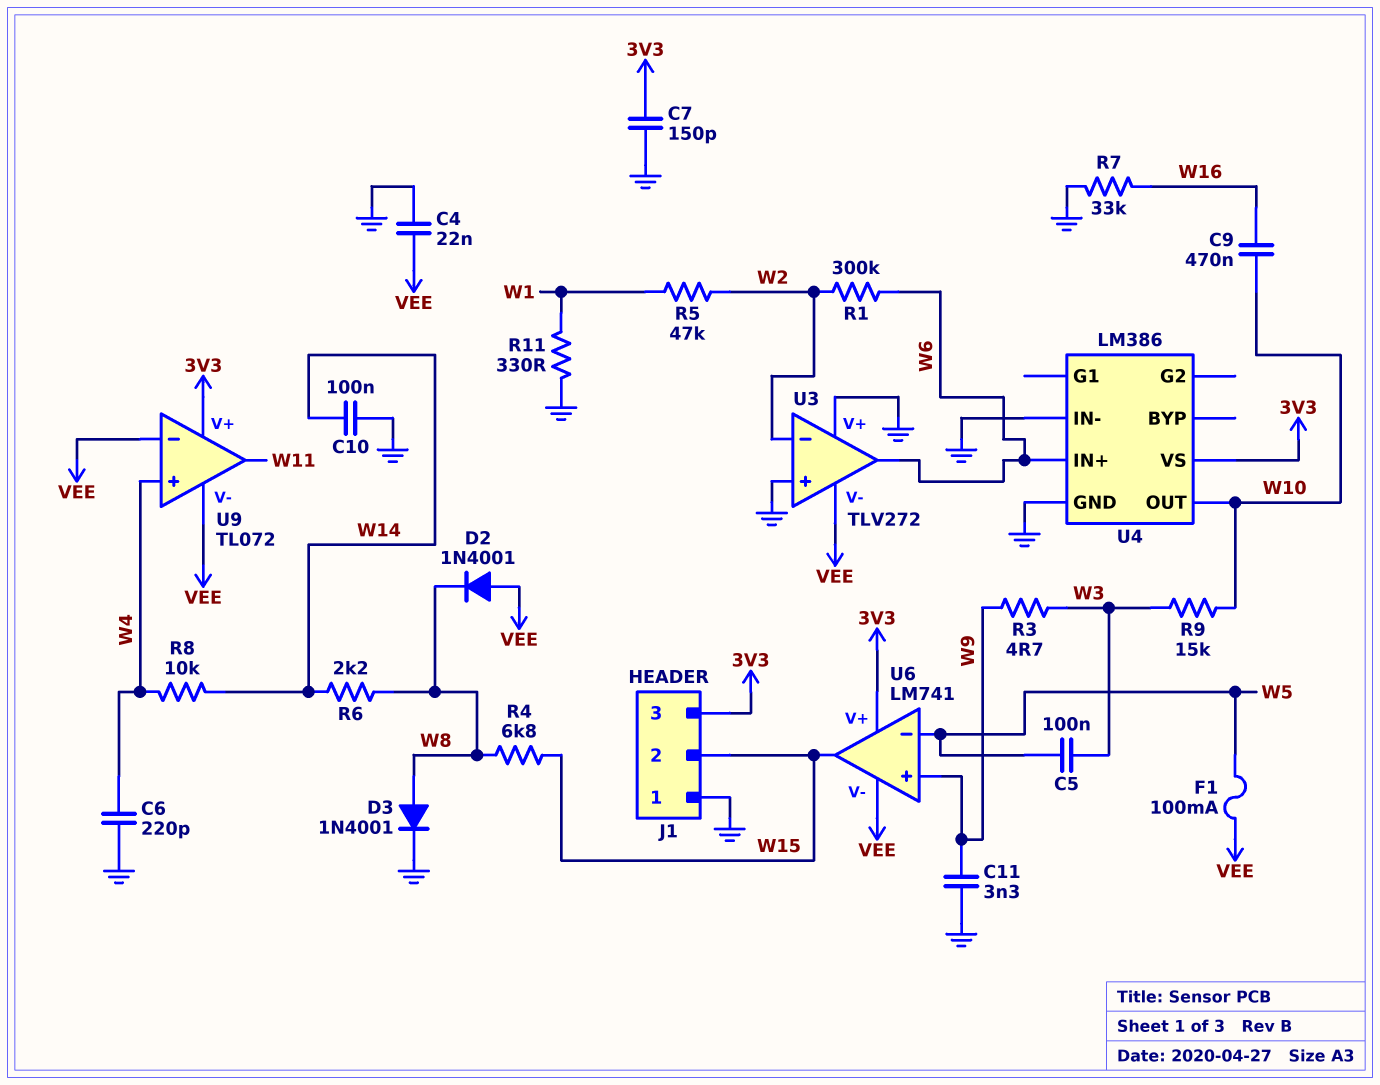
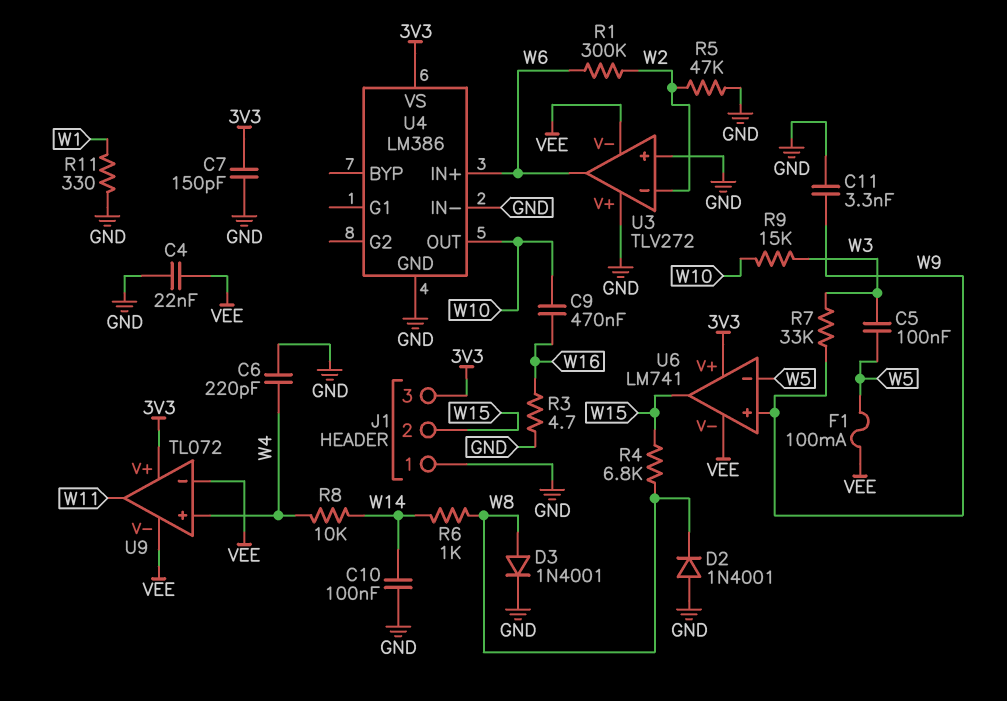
D2: diode 1N4001 (A VEE, K W8) -> diode 1N4001 (A GND, K W8)
R3: 4.7 (W3, W9) -> 4.7 (GND, W16)
R5: 47k (W1, W2) -> 47k (GND, W2)
R6: 2.2k (W8, W14) -> 1k (W8, W14)
R7: 33k (GND, W16) -> 33k (W3, W9)

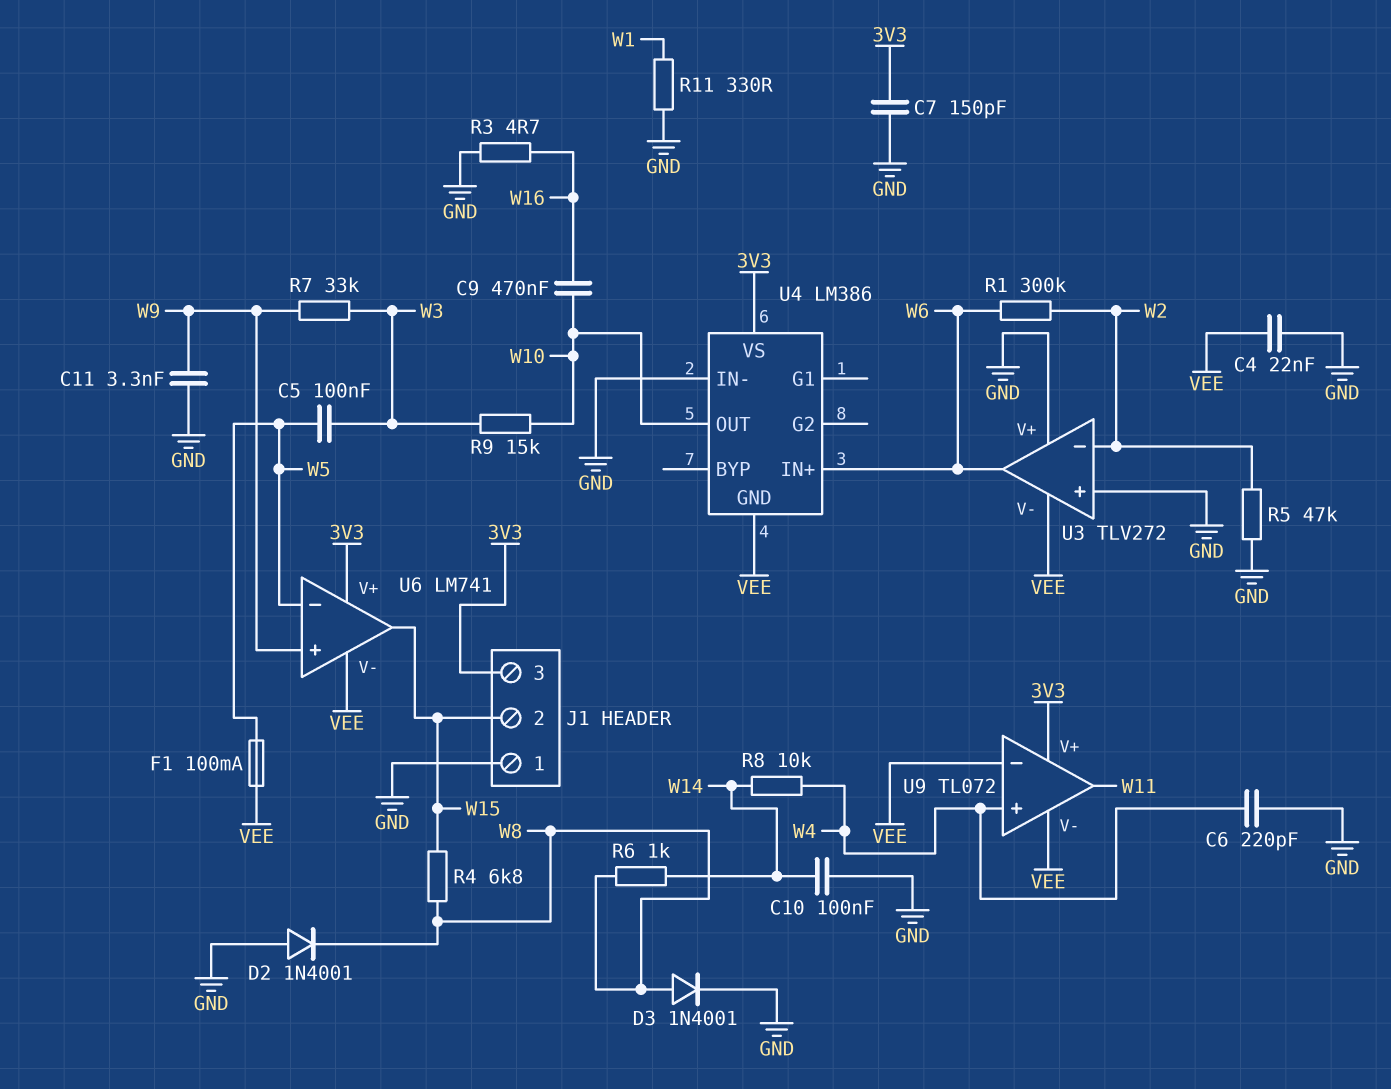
U4 pin GND: GND -> VEE

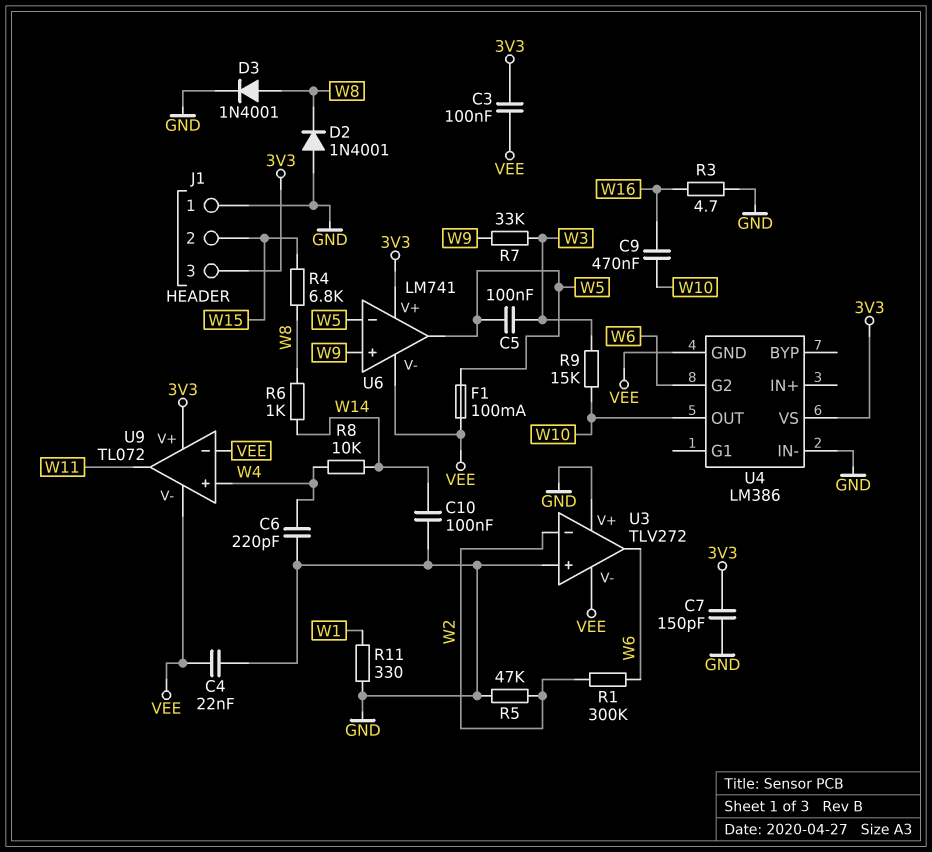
C3: none -> 100nF (3V3, VEE)
C11: 3.3nF (GND, W9) -> none
U4 pin G2: none -> W6
U4 pin IN+: W6 -> none
U6 pin out: W15 -> W5

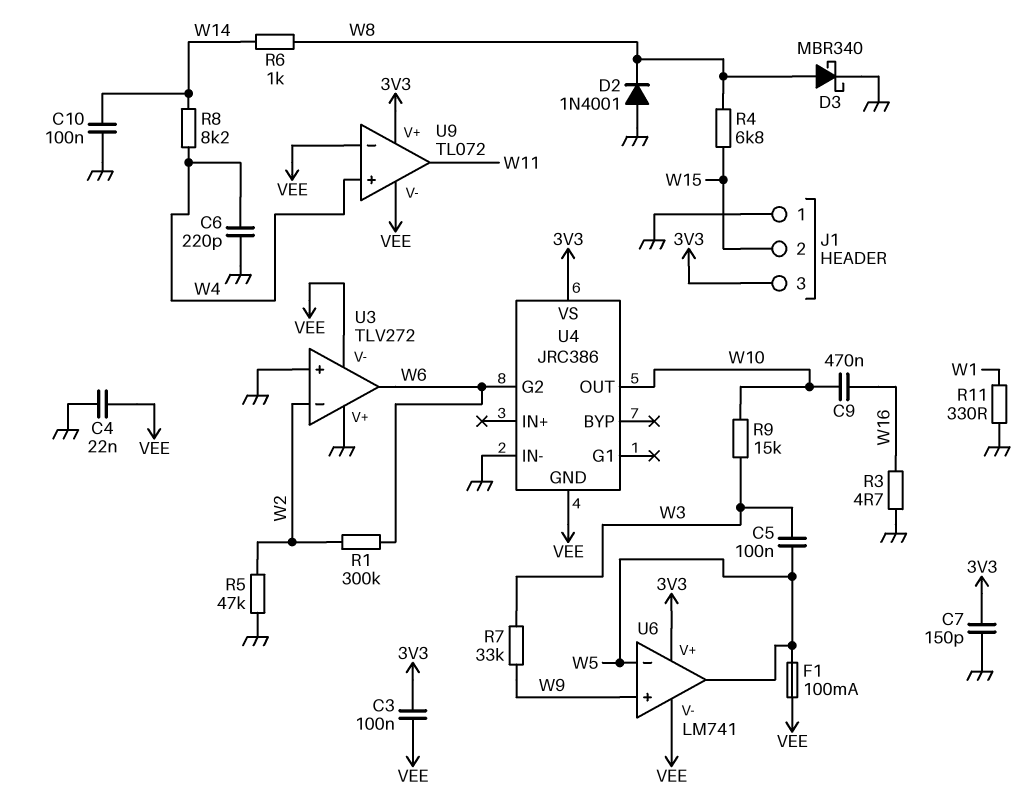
D3: diode 1N4001 (A W8, K GND) -> schottky MBR340 (A W8, K GND)
R8: 10k (W4, W14) -> 8.2k (W4, W14)
U4: LM386 -> JRC386

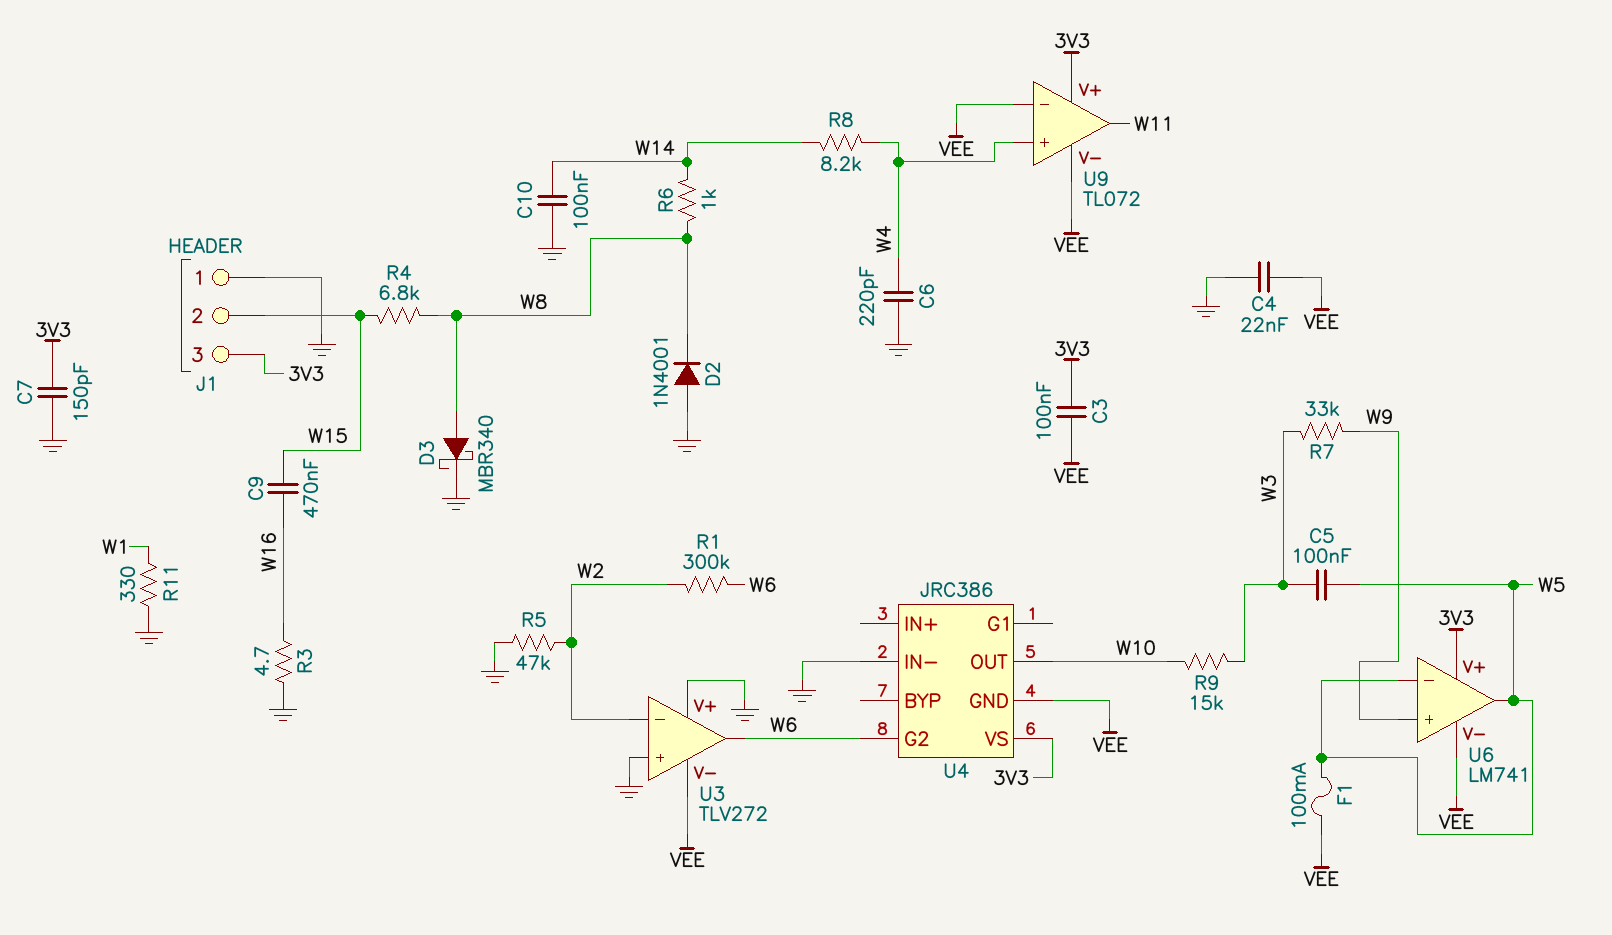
C9: 470nF (W10, W16) -> 470nF (W15, W16)

